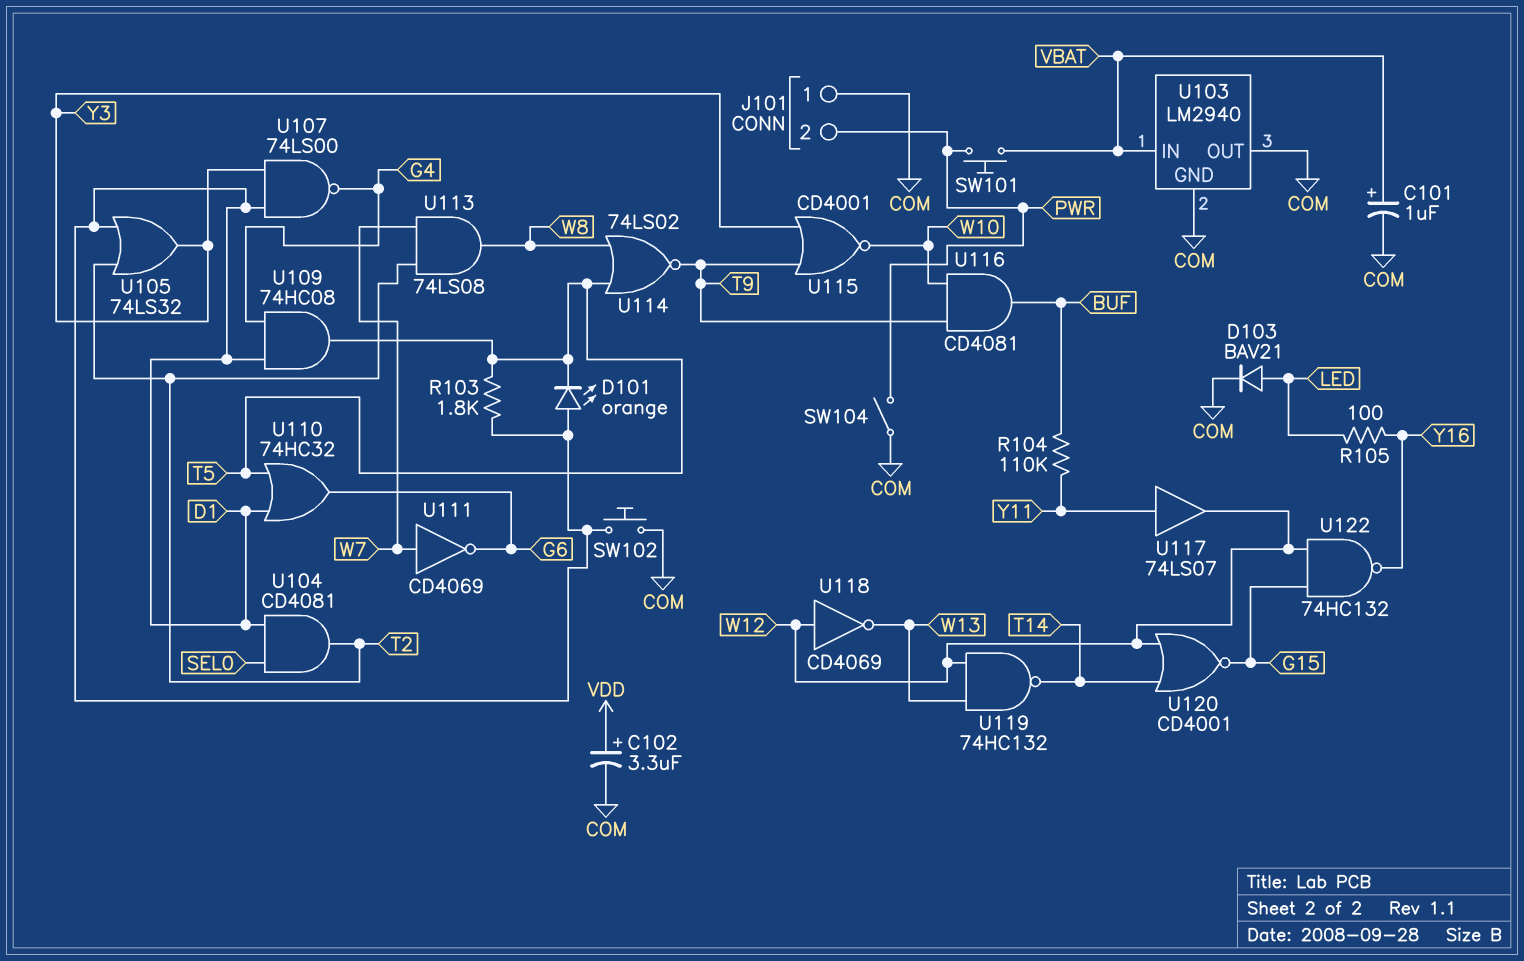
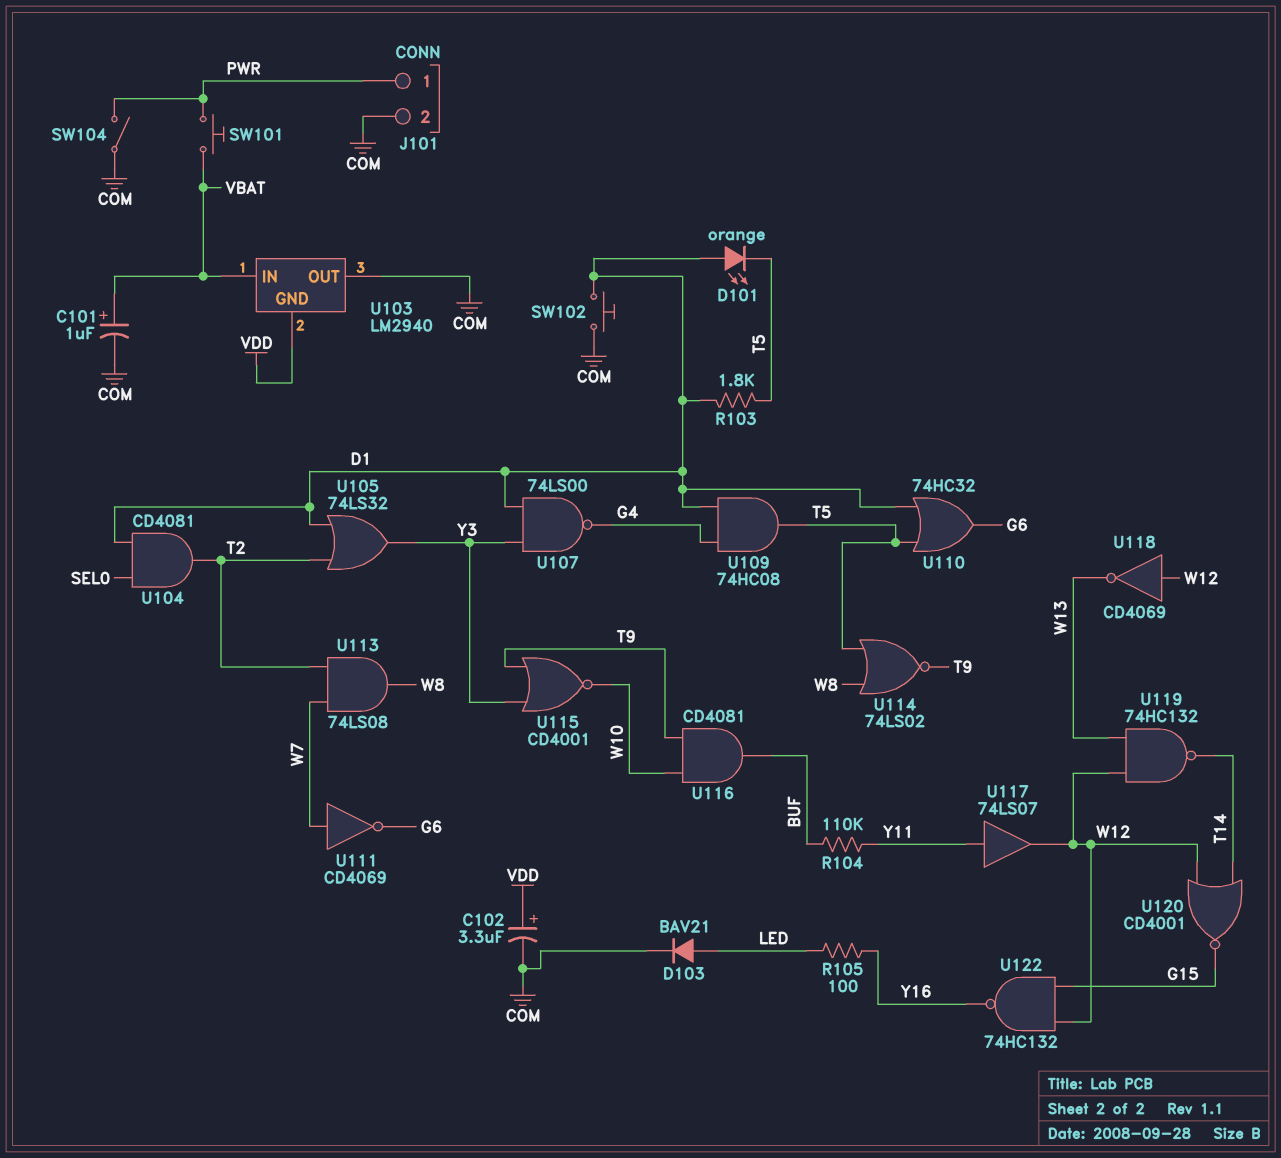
J101 pin 1: COM -> PWR
J101 pin 2: PWR -> COM
U103 pin GND: COM -> VDD

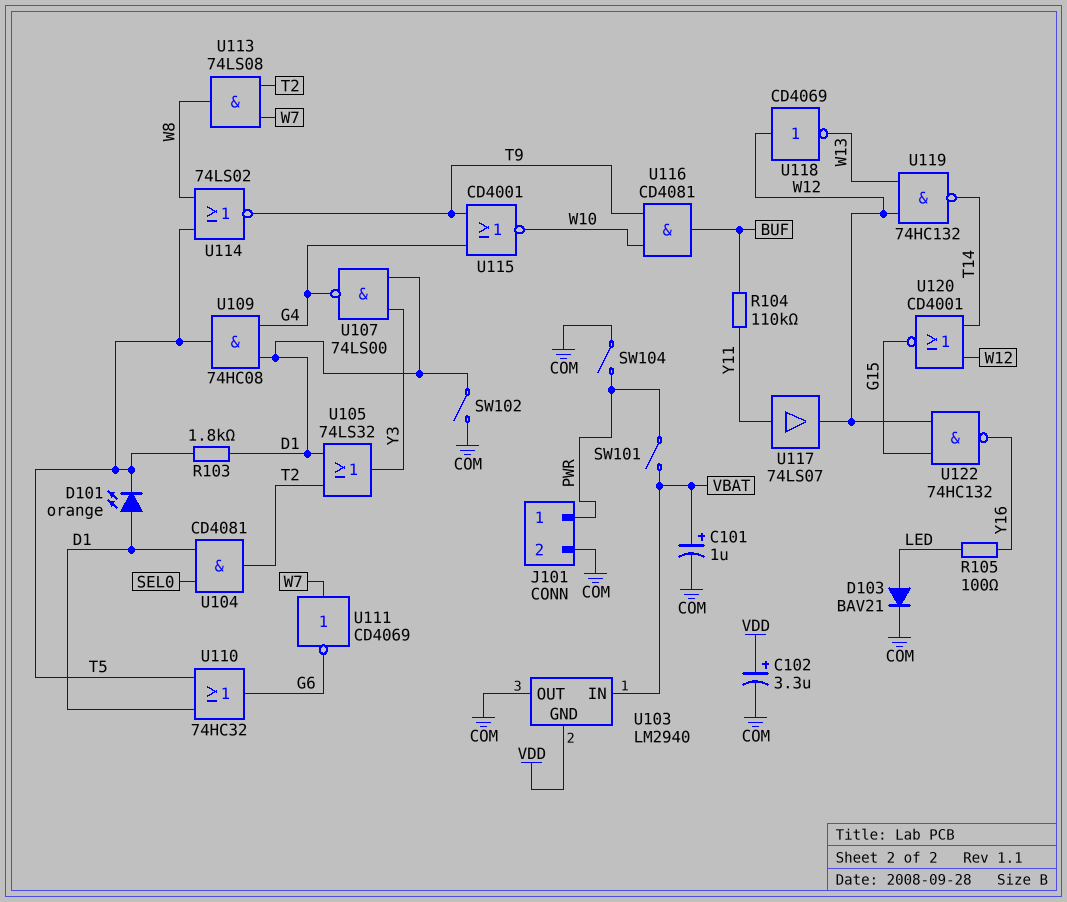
SW101: button (PWR, VBAT) -> switch (PWR, VBAT)
SW102: button (COM, D1) -> switch (COM, D1)
U115: NOR CD4001 (in T9, in Y3, out W10) -> NOR CD4001 (in G4, in T9, out W10)

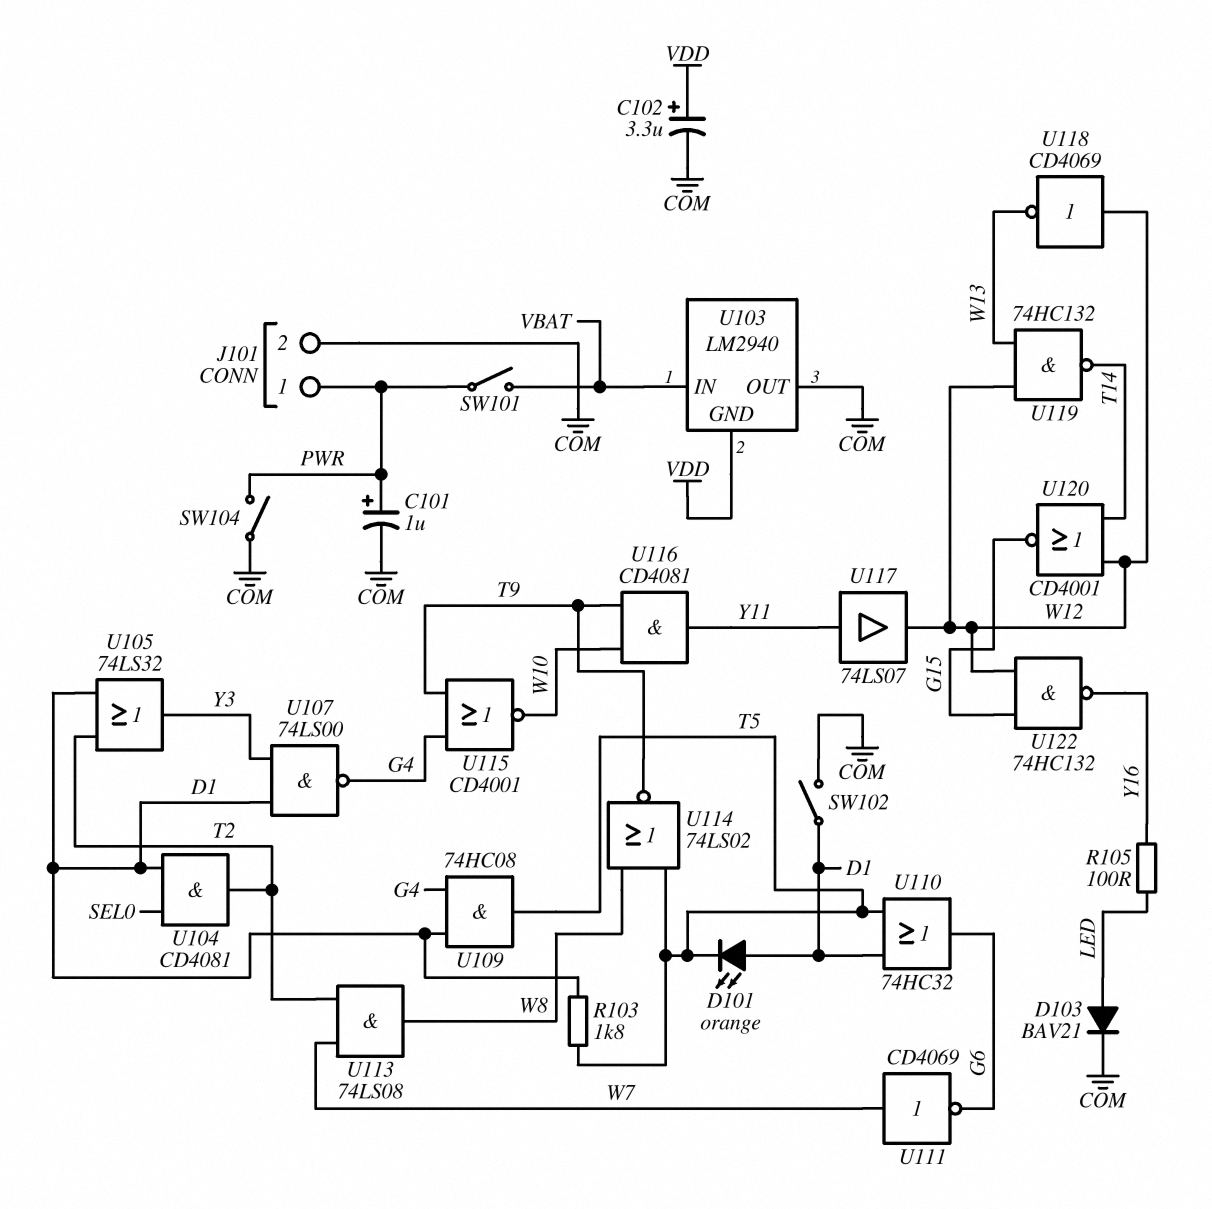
C101: 1uF (plus VBAT, minus COM) -> 1uF (plus PWR, minus COM)
R104: 110k (BUF, Y11) -> none
U116: AND CD4081 (in T9, in W10, out BUF) -> AND CD4081 (in T9, in W10, out Y11)

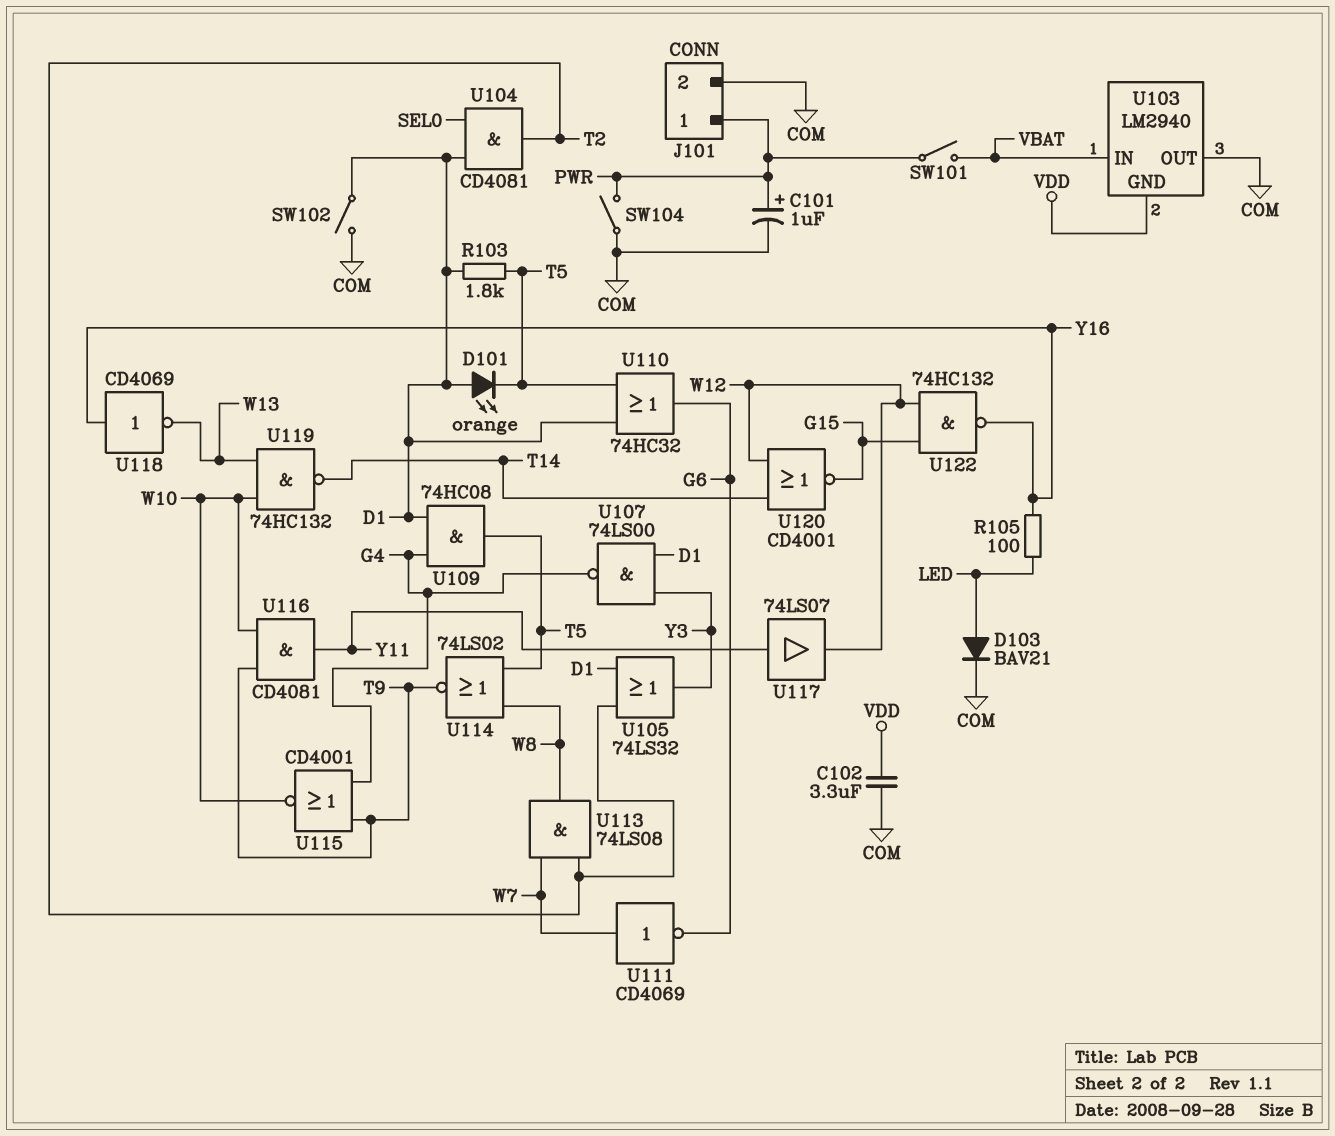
C102: 3.3uF (plus VDD, minus COM) -> 3.3uF (COM, VDD)
U118: NOT CD4069 (in W12, out W13) -> NOT CD4069 (in Y16, out W13)
U119: NAND 74HC132 (in W12, in W13, out T14) -> NAND 74HC132 (in W10, in W13, out T14)

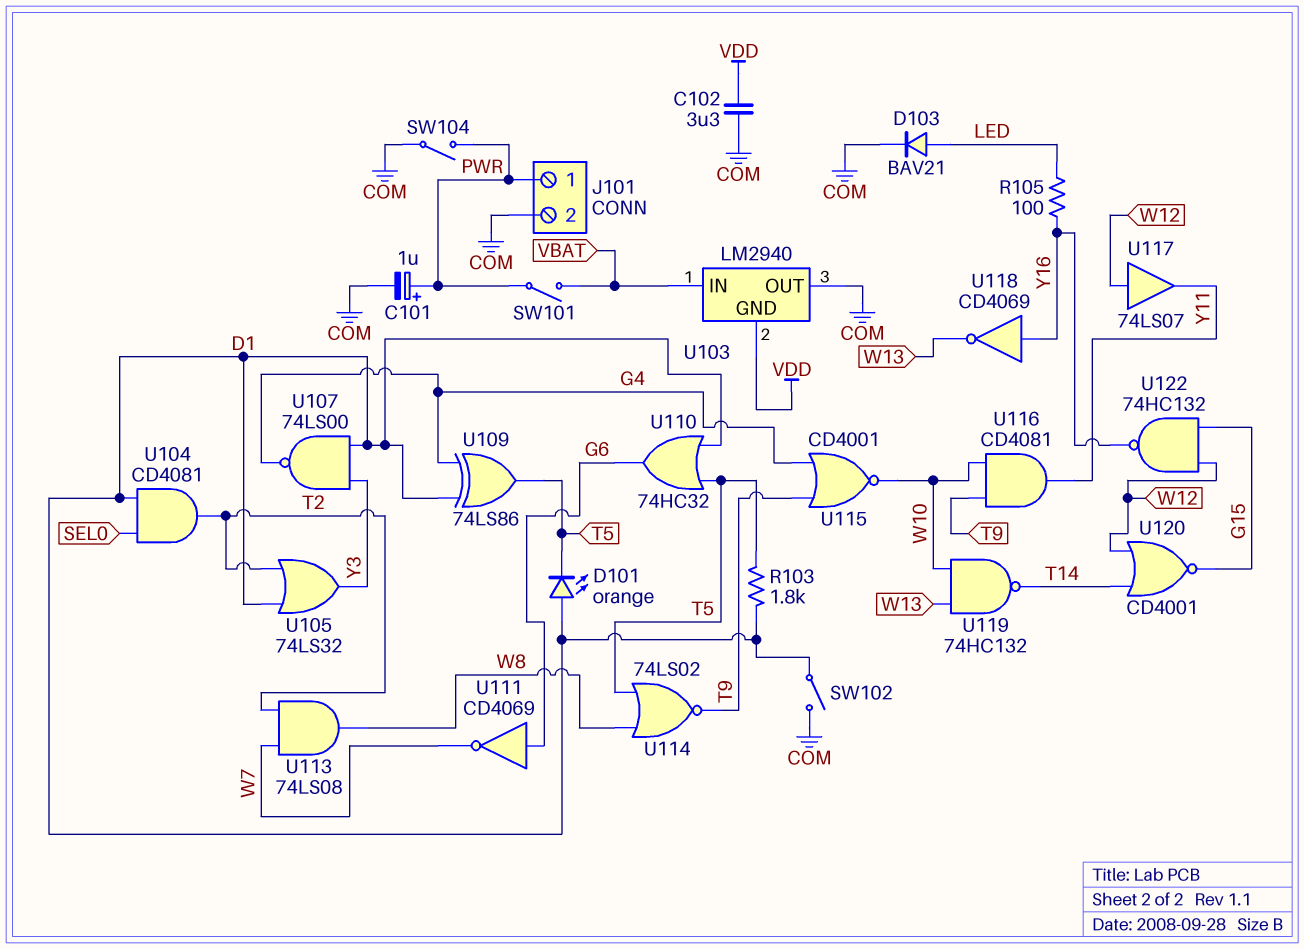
U109: AND 74HC08 (in D1, in G4, out T5) -> XOR 74LS86 (in D1, in G4, out T5)
U111: NOT CD4069 (in W7, out G6) -> NOT CD4069 (in G6, out W7)
U117: buffer 74LS07 (in Y11, out W12) -> buffer 74LS07 (in W12, out Y11)

